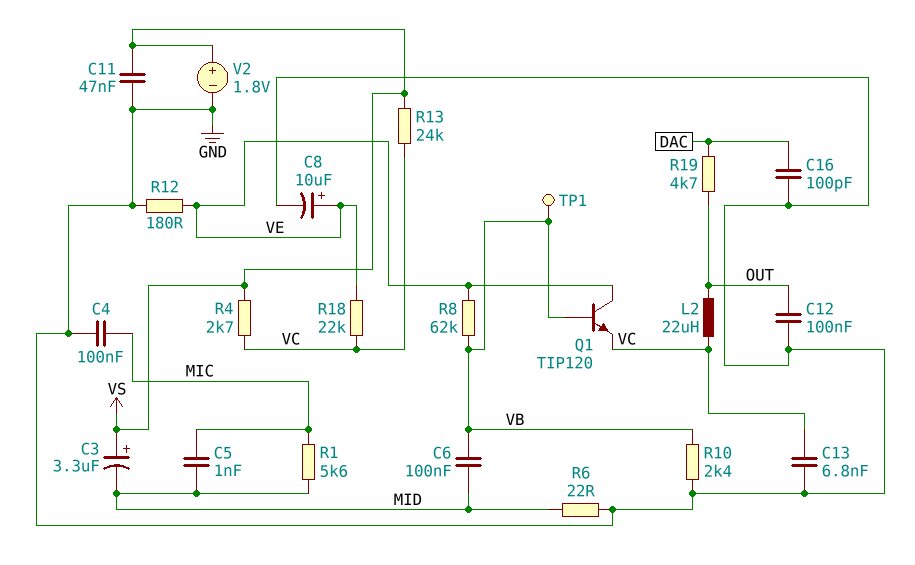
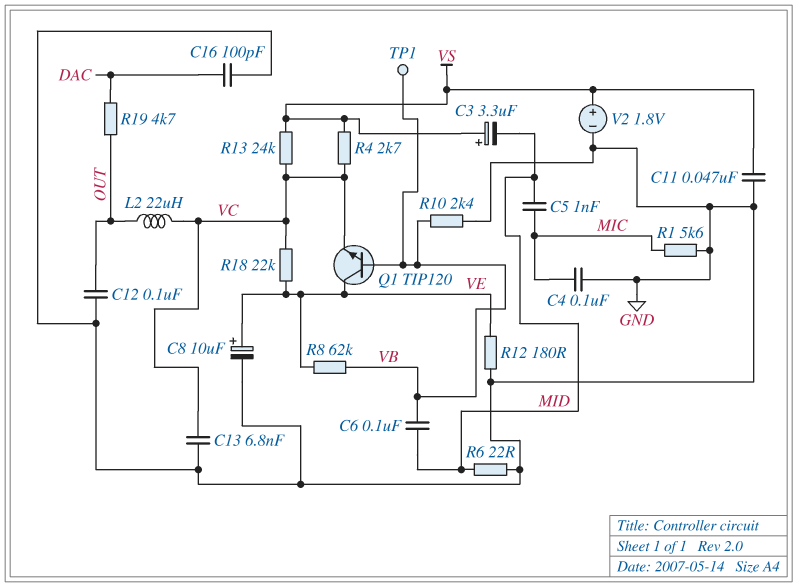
R1: 5.6k (MIC, MID) -> 5.6k (GND, MIC)

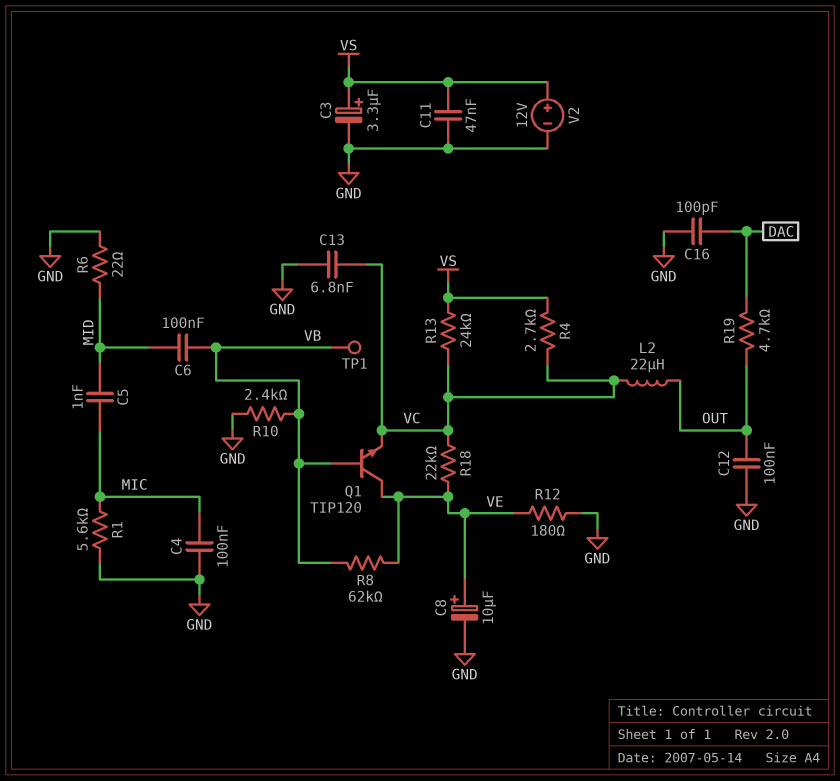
C3: 3.3uF (plus VS, minus MID) -> 3.3uF (plus VS, minus GND)
V2: 1.8V (plus VS, minus GND) -> 12V (plus VS, minus GND)

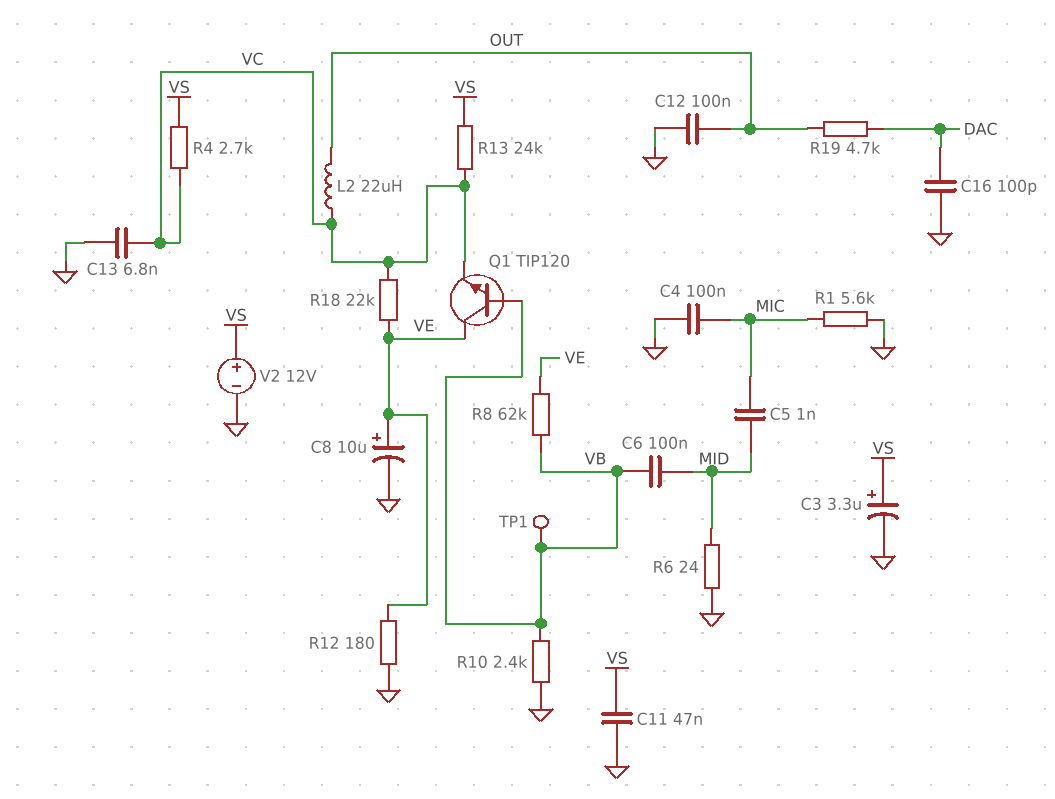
R6: 22 (GND, MID) -> 24 (GND, MID)

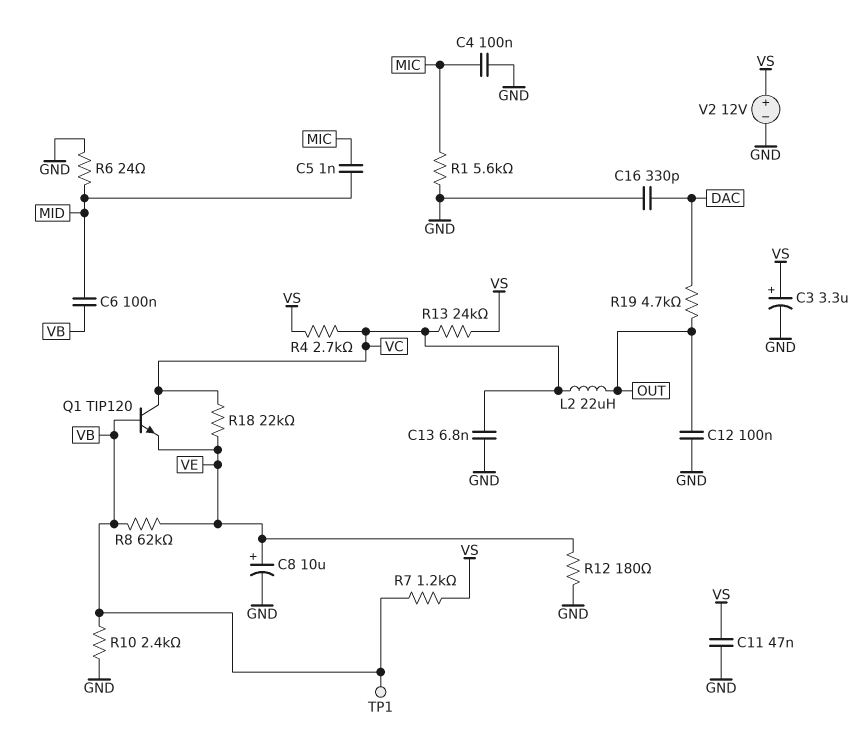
C16: 100pF (DAC, GND) -> 330pF (DAC, GND)
Q1: NPN TIP120 (B VB, C VE, E VC) -> NPN TIP120 (B VB, C VC, E VE)
R7: none -> 1.2k (VB, VS)

